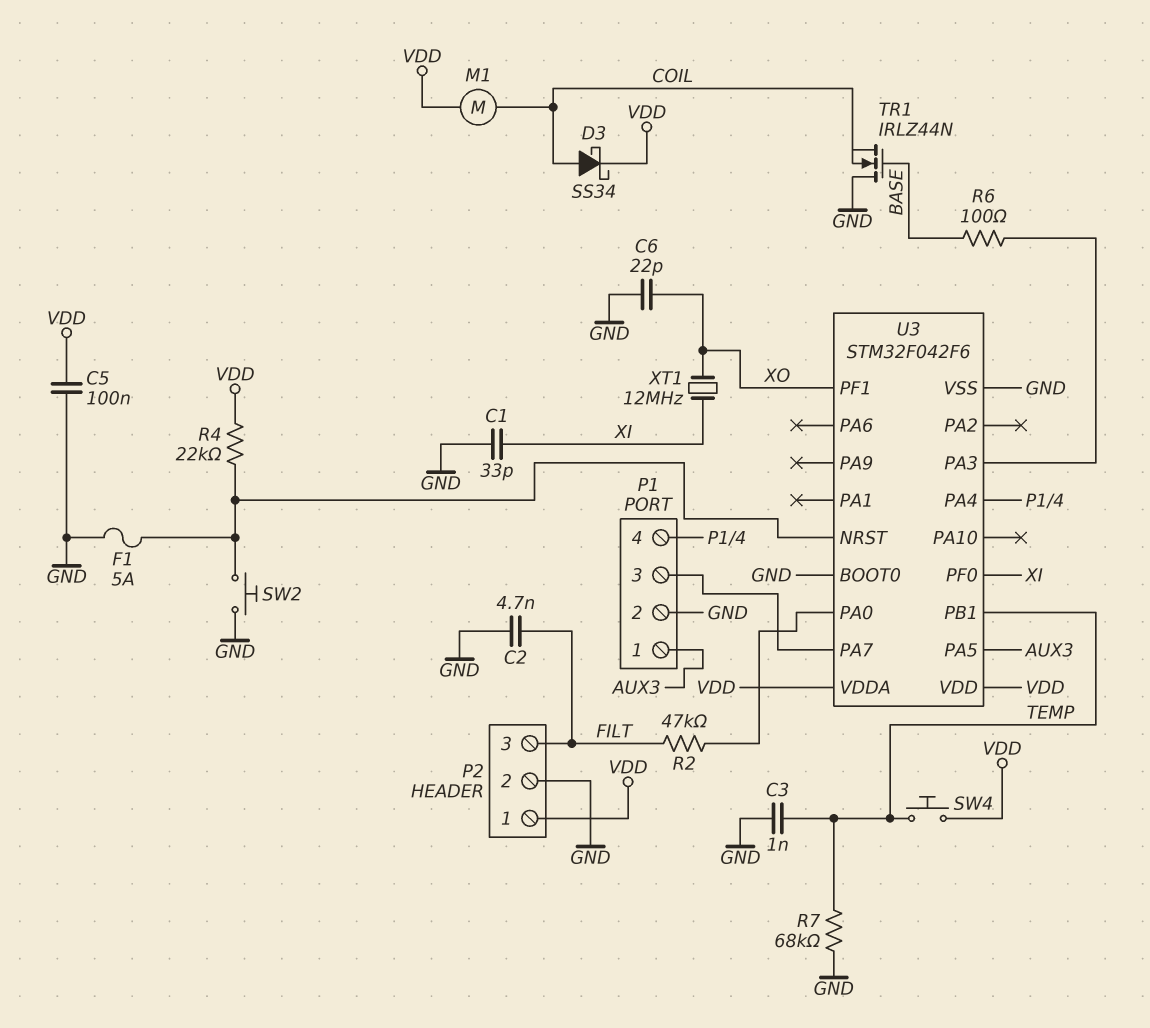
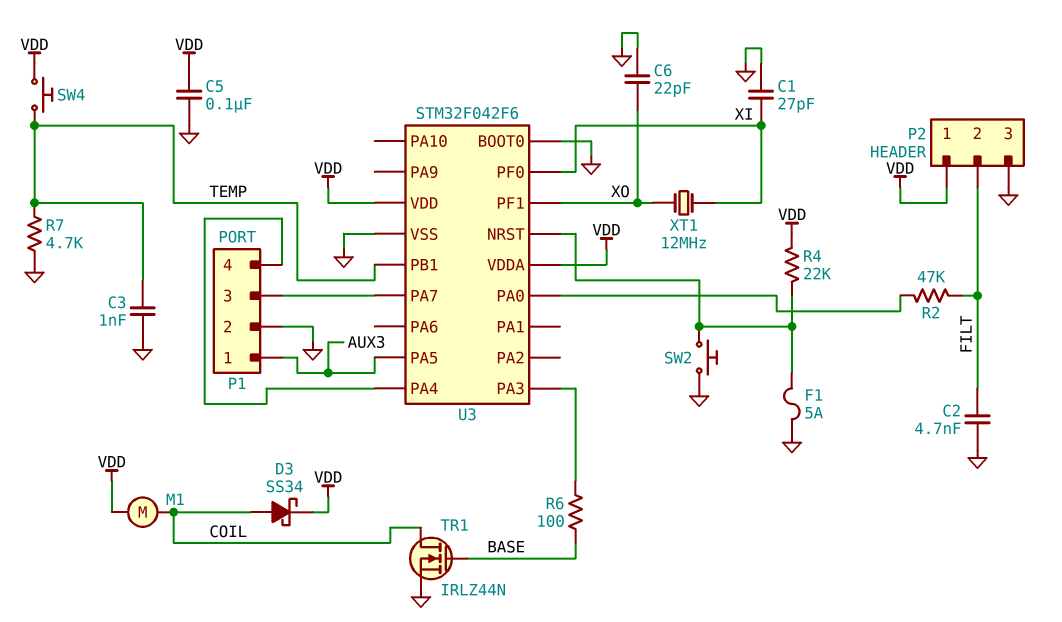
C1: 33pF (GND, XI) -> 27pF (GND, XI)
P2 pin 2: GND -> FILT
P2 pin 3: FILT -> GND
R7: 68k (GND, TEMP) -> 4.7k (GND, TEMP)
TR1: NMOS IRLZ44N (G BASE, D GND, S COIL) -> NMOS IRLZ44N (G BASE, D COIL, S GND)

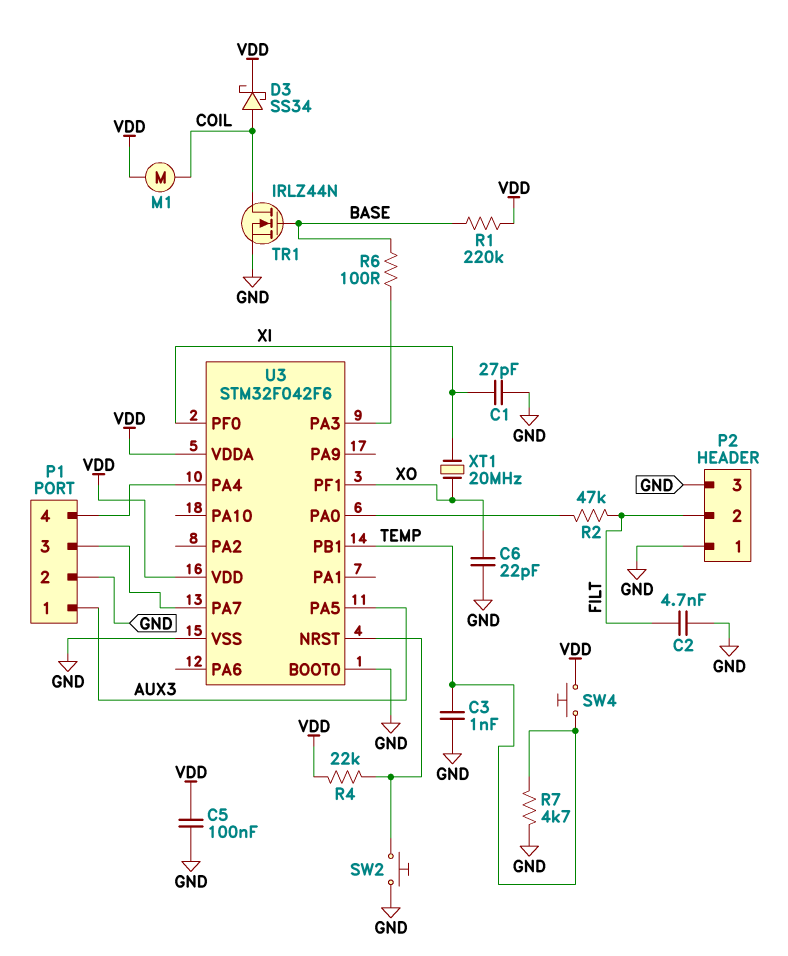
F1: 5A (GND, U3/NRST) -> none
P2 pin 1: VDD -> GND
R1: none -> 220k (BASE, VDD)
XT1: 12MHz (XI, XO) -> 20MHz (XI, XO)

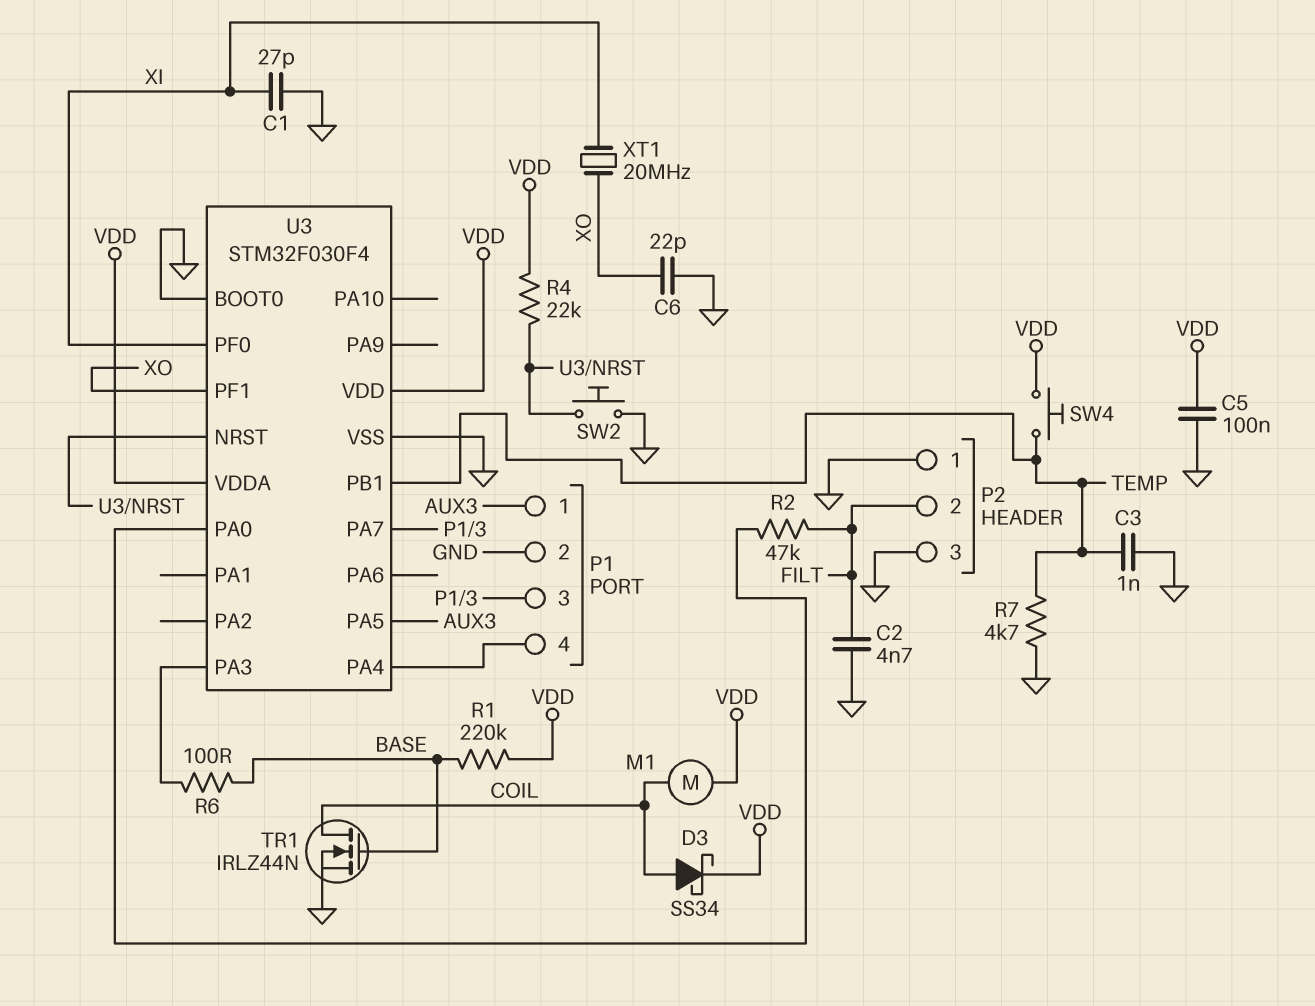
U3: STM32F042F6 -> STM32F030F4

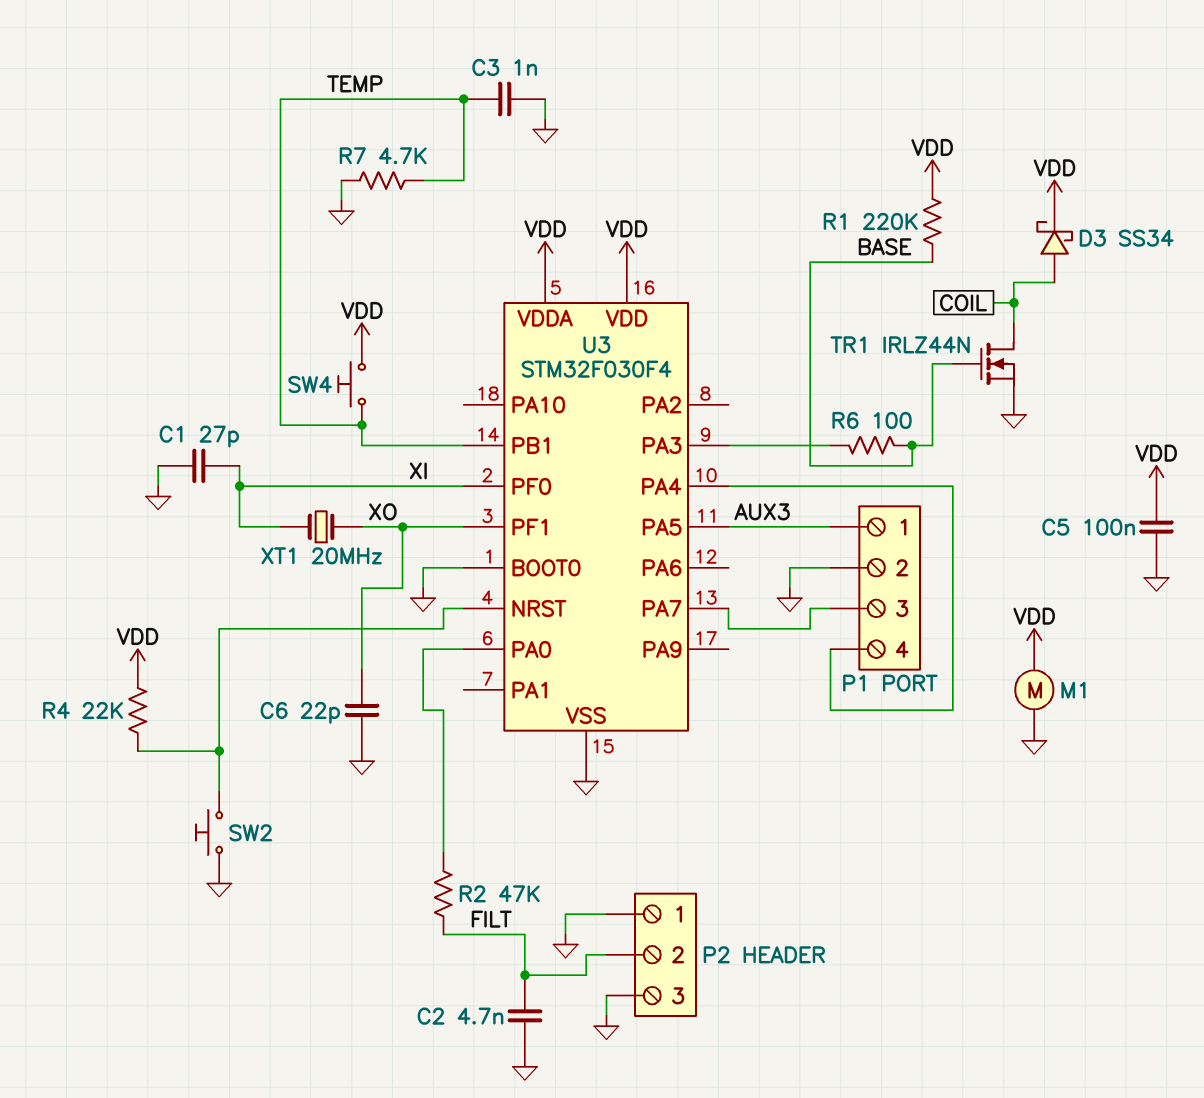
M1: motor (COIL, VDD) -> motor (GND, VDD)

